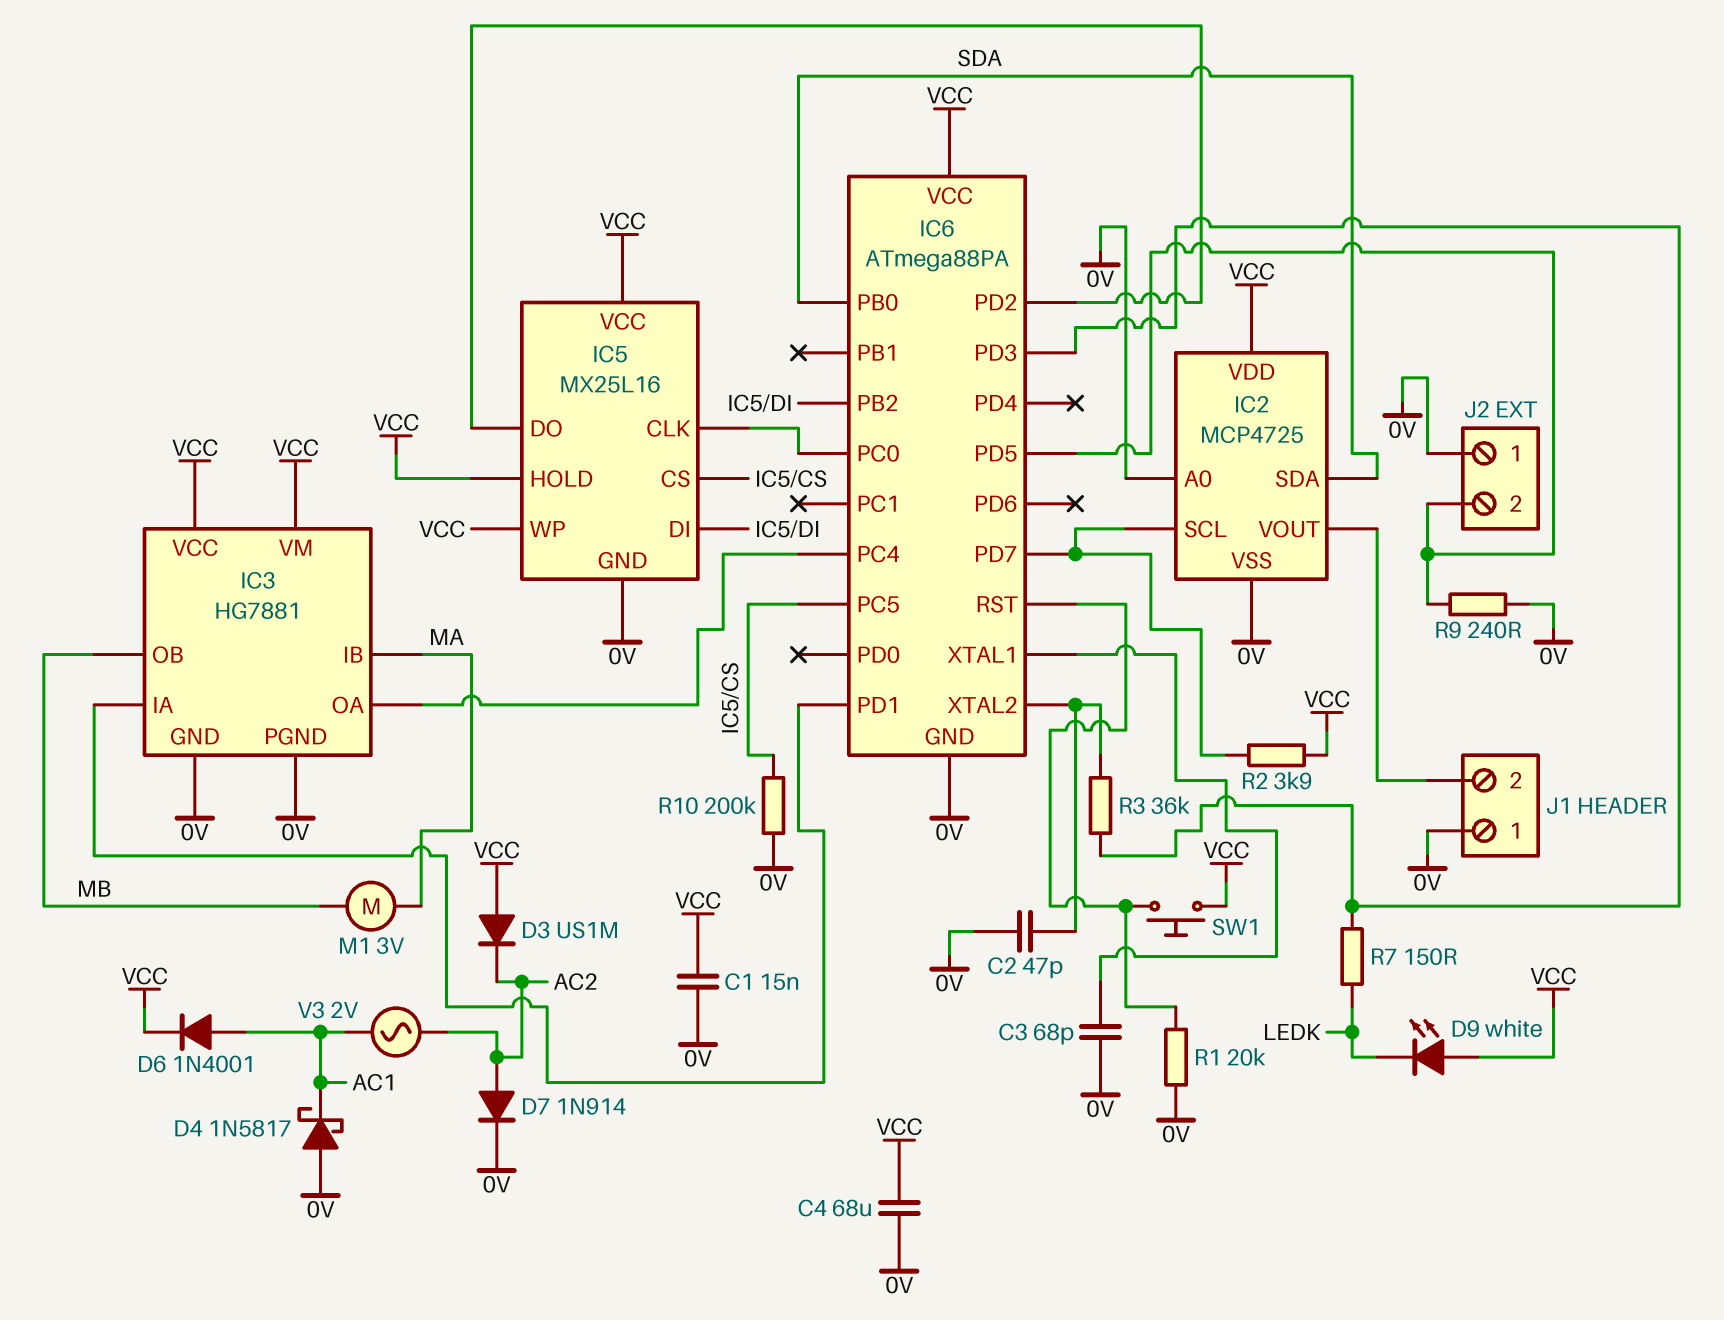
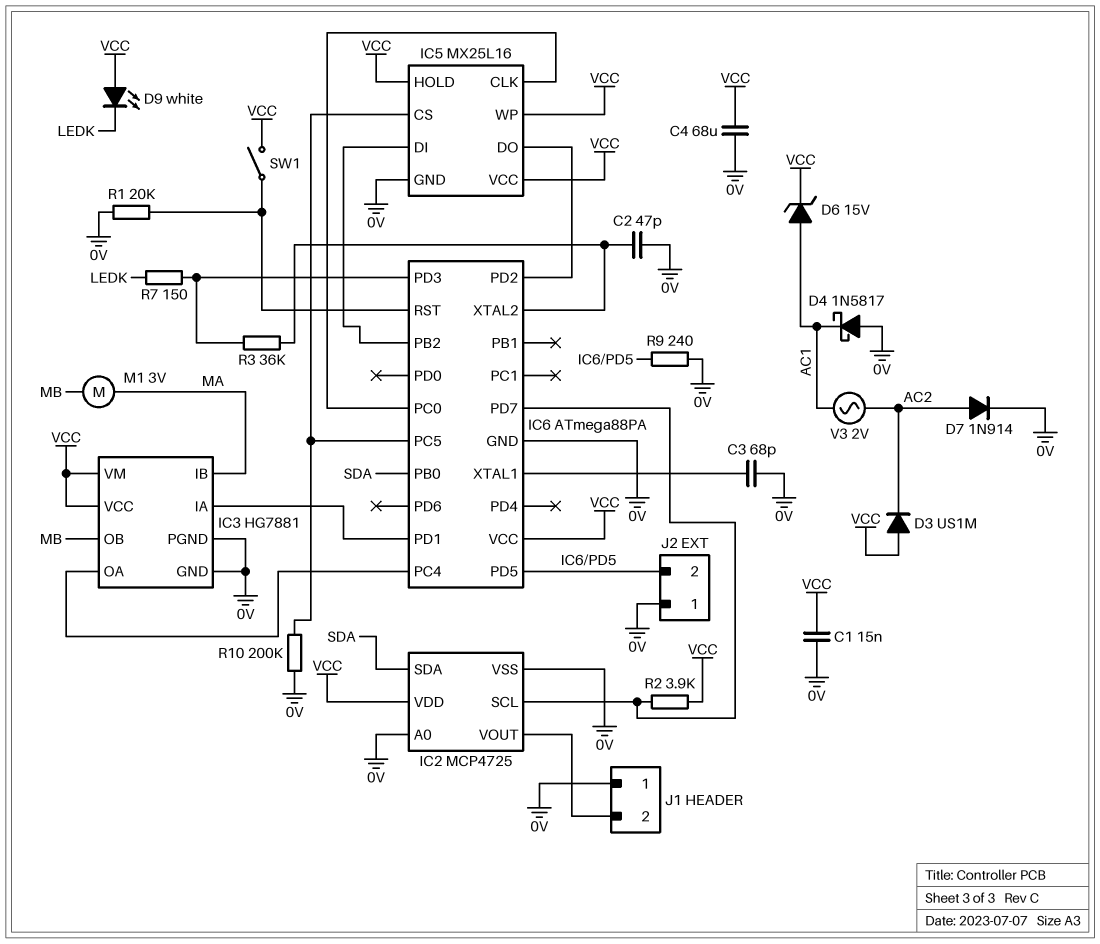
D6: diode 1N4001 (A AC1, K VCC) -> zener 15V (A AC1, K VCC)
SW1: button (IC6/RST, VCC) -> switch (IC6/RST, VCC)

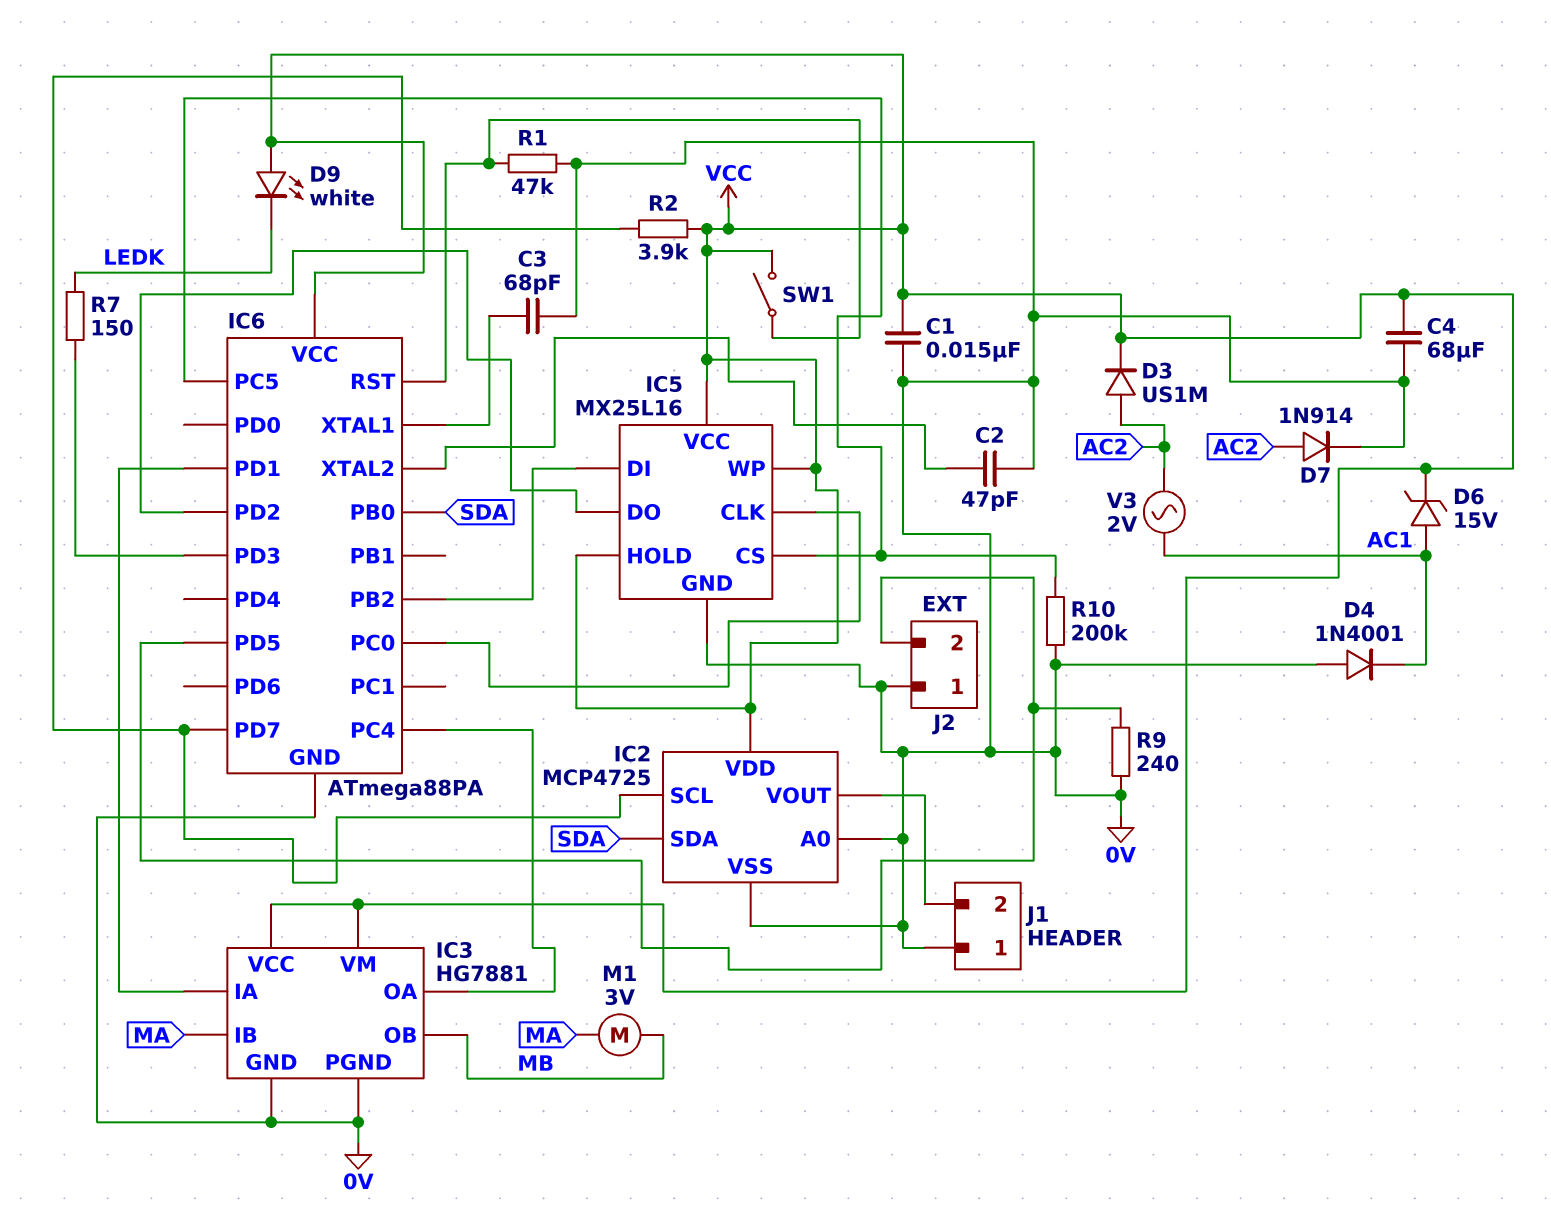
D3: diode US1M (A VCC, K AC2) -> diode US1M (A AC2, K VCC)
D4: schottky 1N5817 (A 0V, K AC1) -> diode 1N4001 (A 0V, K AC1)
R1: 20k (0V, IC6/RST) -> 47k (0V, IC6/RST)
R3: 36k (IC6/PD3, IC6/XTAL2) -> none

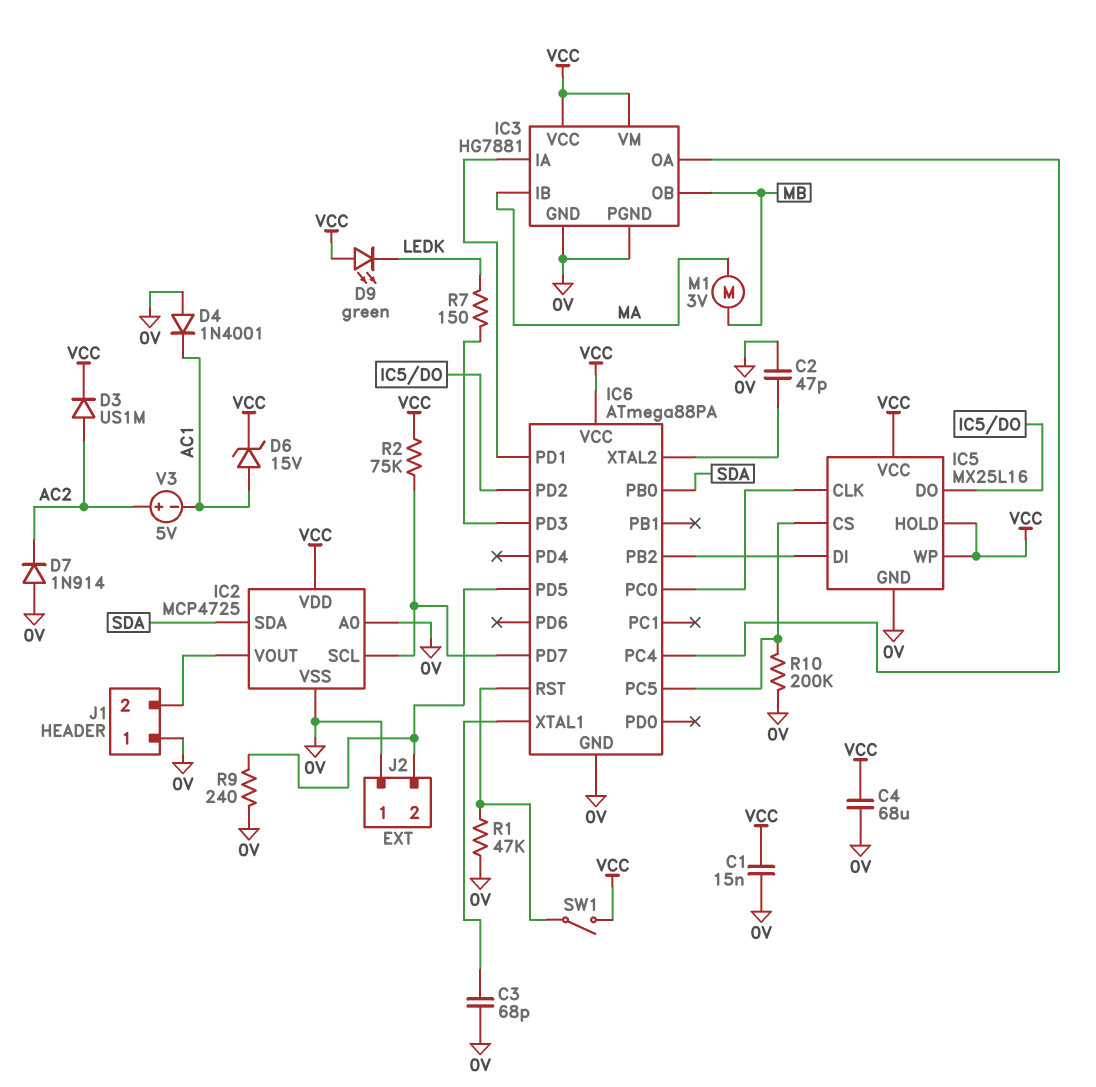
D7: diode 1N914 (A AC2, K 0V) -> diode 1N914 (A 0V, K AC2)
D9: LED white (A VCC, K LEDK) -> LED green (A VCC, K LEDK)
R2: 3.9k (IC2/SCL, VCC) -> 75k (IC2/SCL, VCC)
V3: AC 2V (AC1, AC2) -> 5V (plus AC2, minus AC1)

